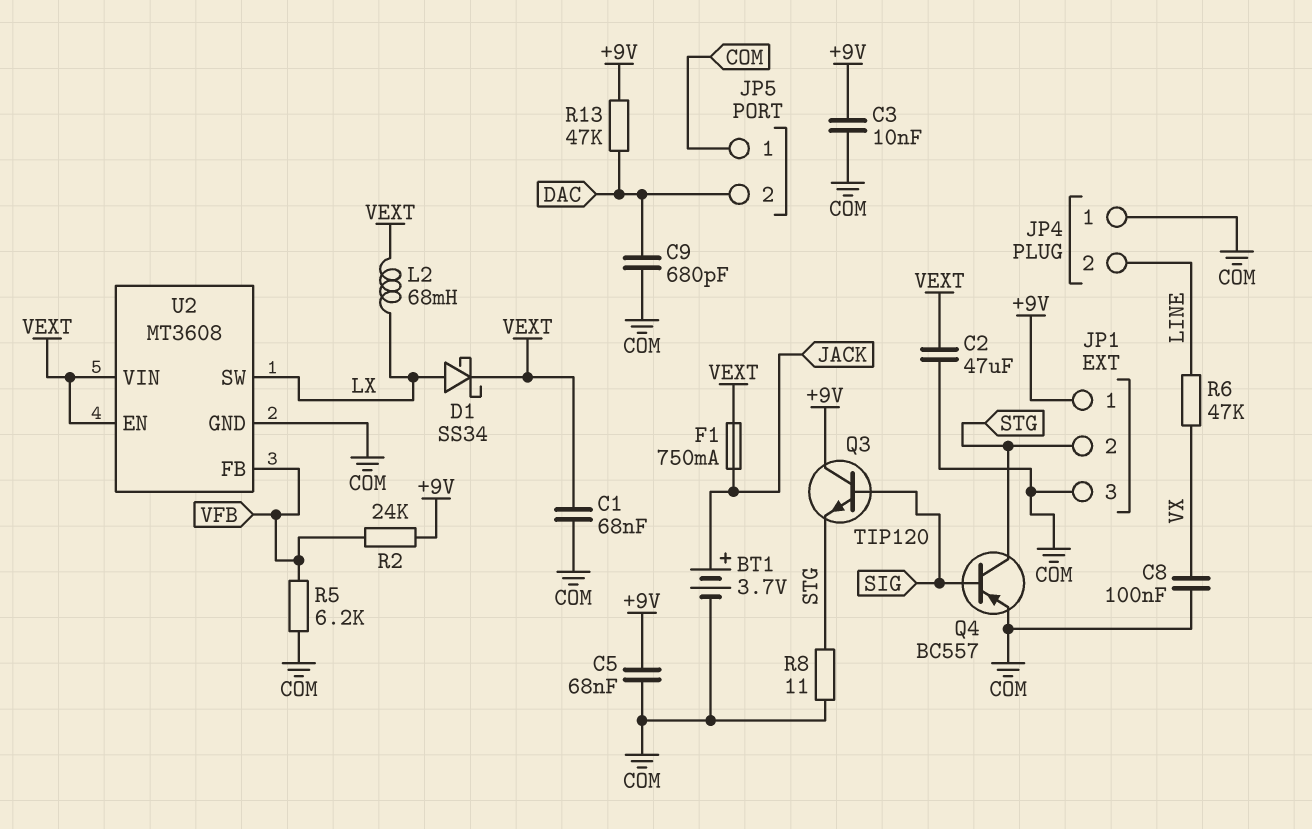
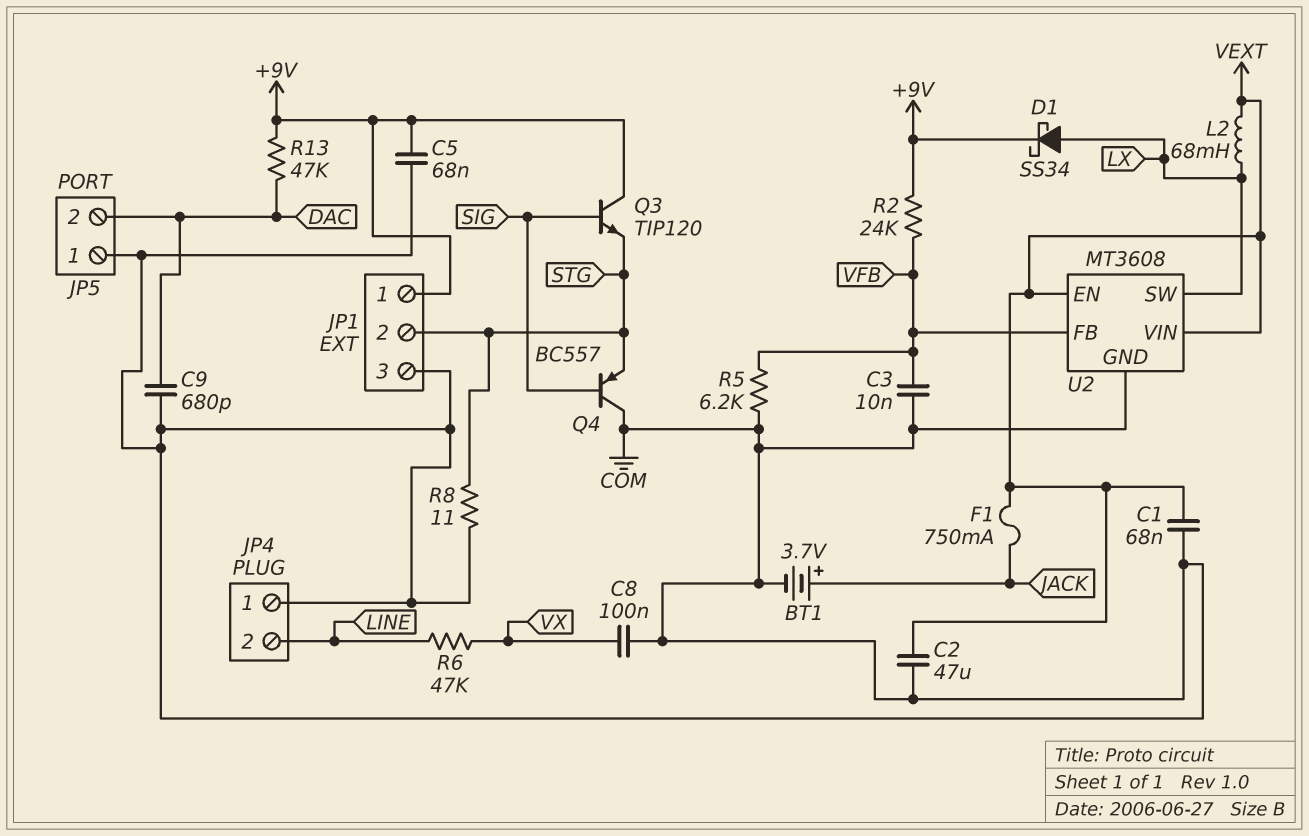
C3: 10nF (+9V, COM) -> 10nF (COM, VFB)
D1: schottky SS34 (A LX, K VEXT) -> schottky SS34 (A LX, K +9V)
Q4: PNP BC557 (B SIG, C STG, E COM) -> PNP BC557 (B SIG, C COM, E STG)

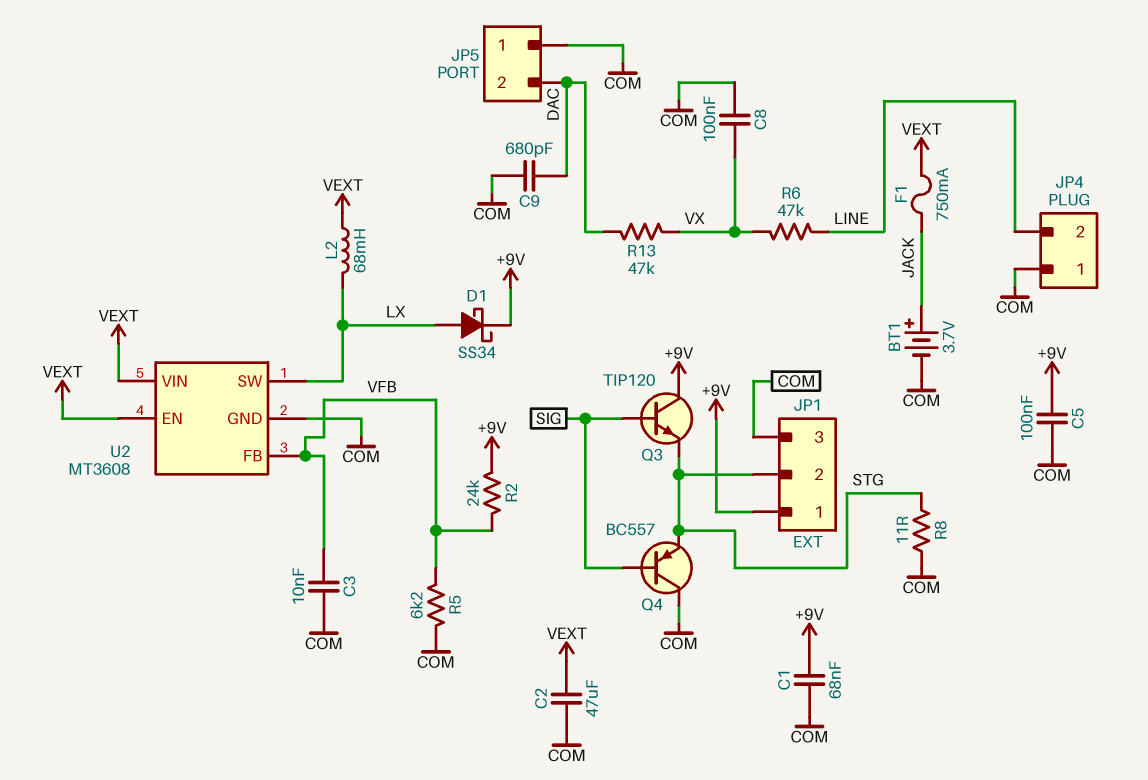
C1: 68nF (COM, VEXT) -> 68nF (+9V, COM)
C5: 68nF (+9V, COM) -> 100nF (+9V, COM)
R13: 47k (+9V, DAC) -> 47k (DAC, VX)

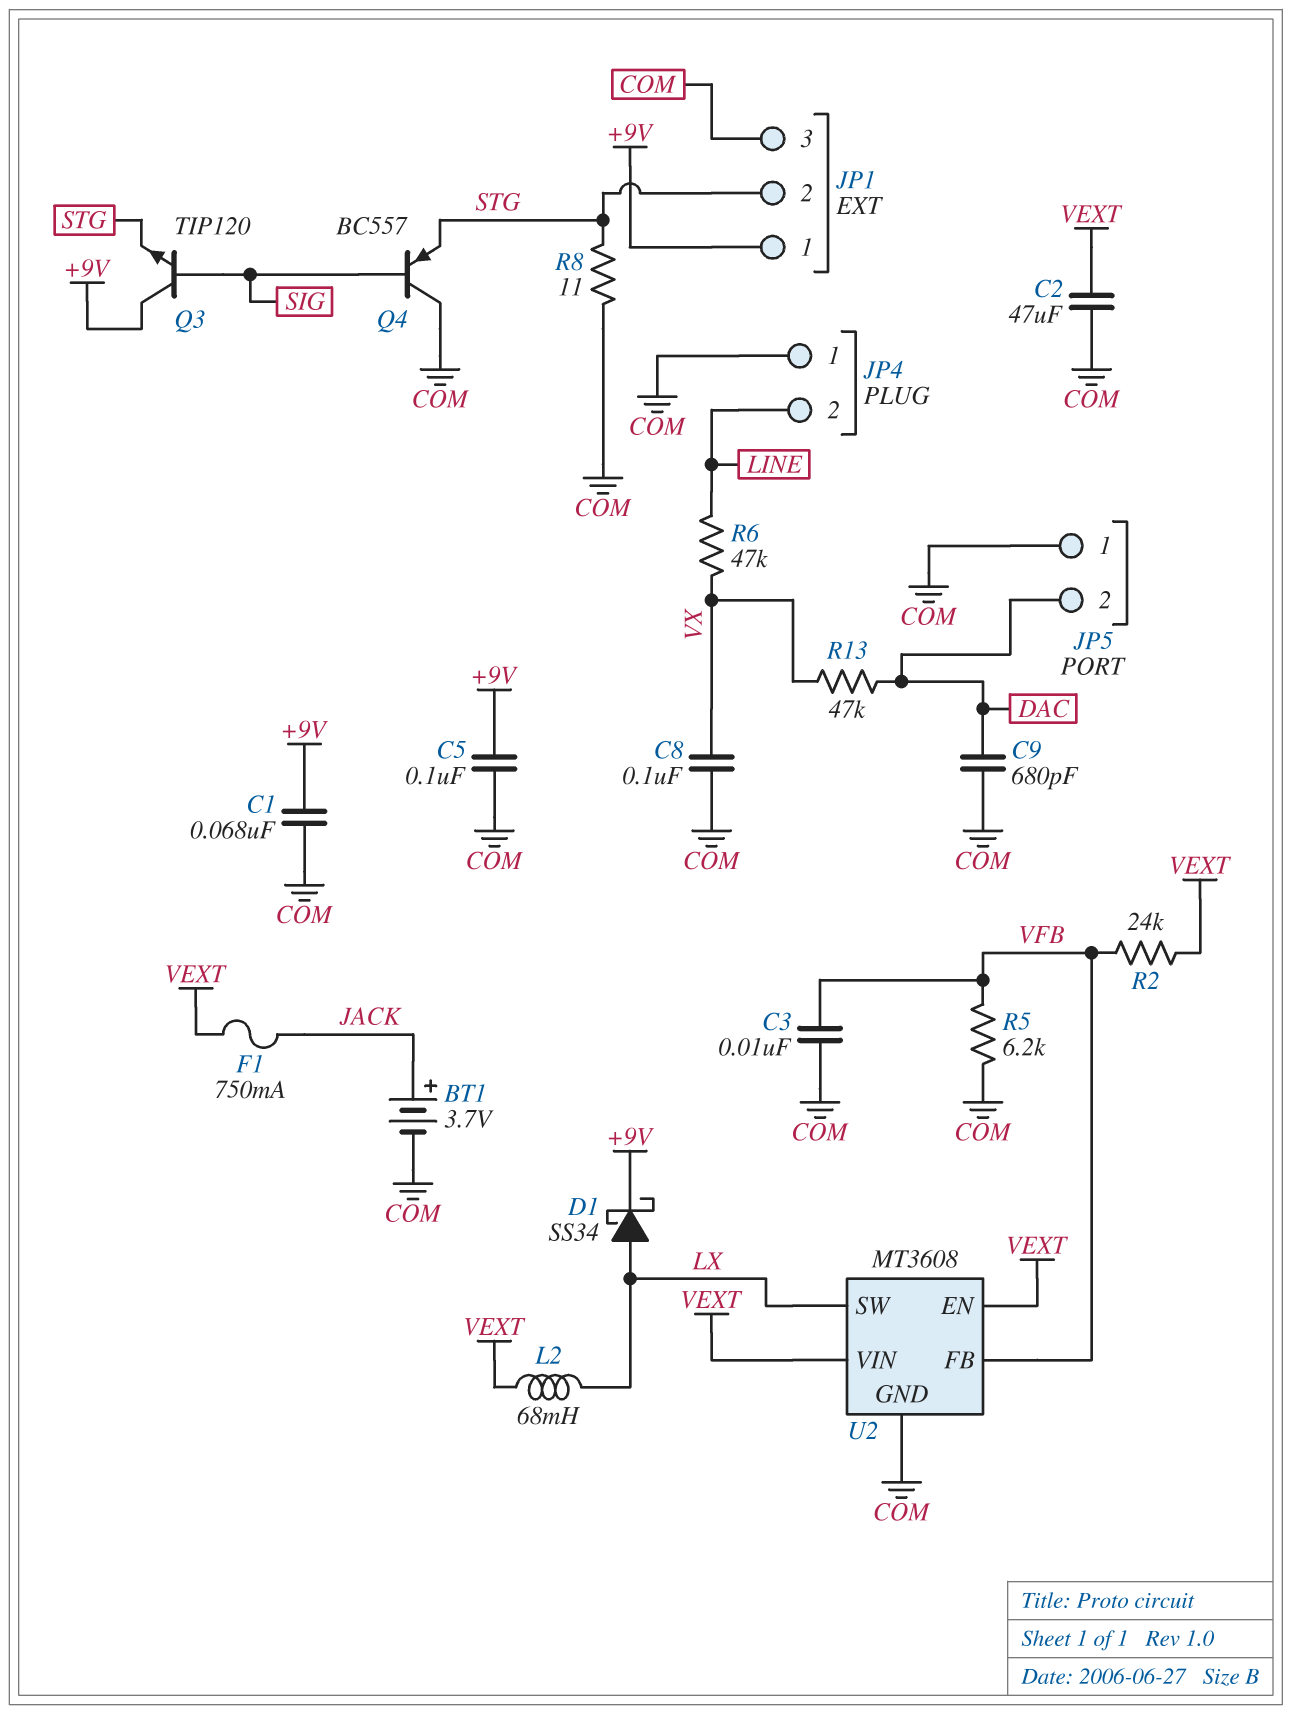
R2: 24k (+9V, VFB) -> 24k (VEXT, VFB)

